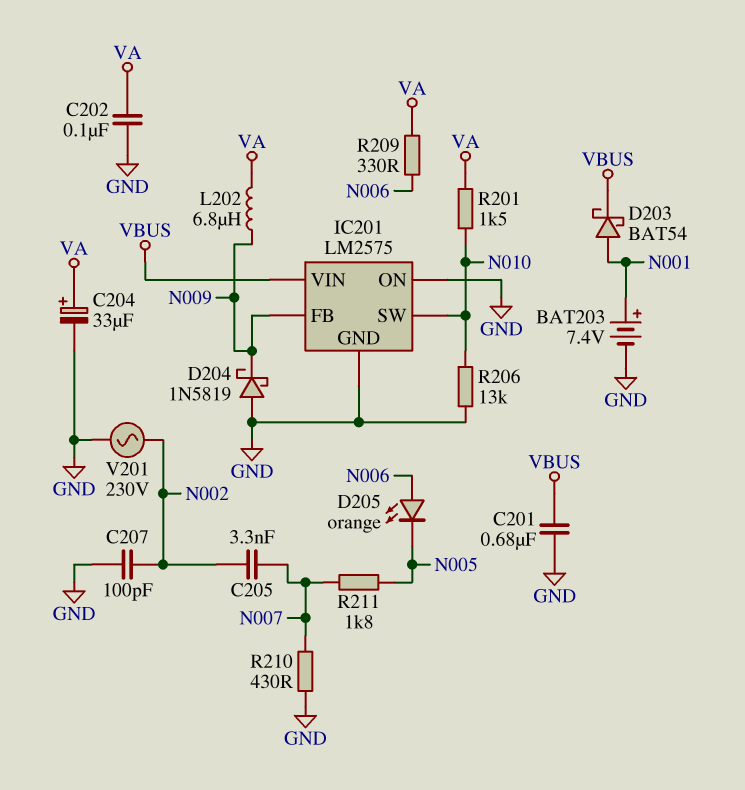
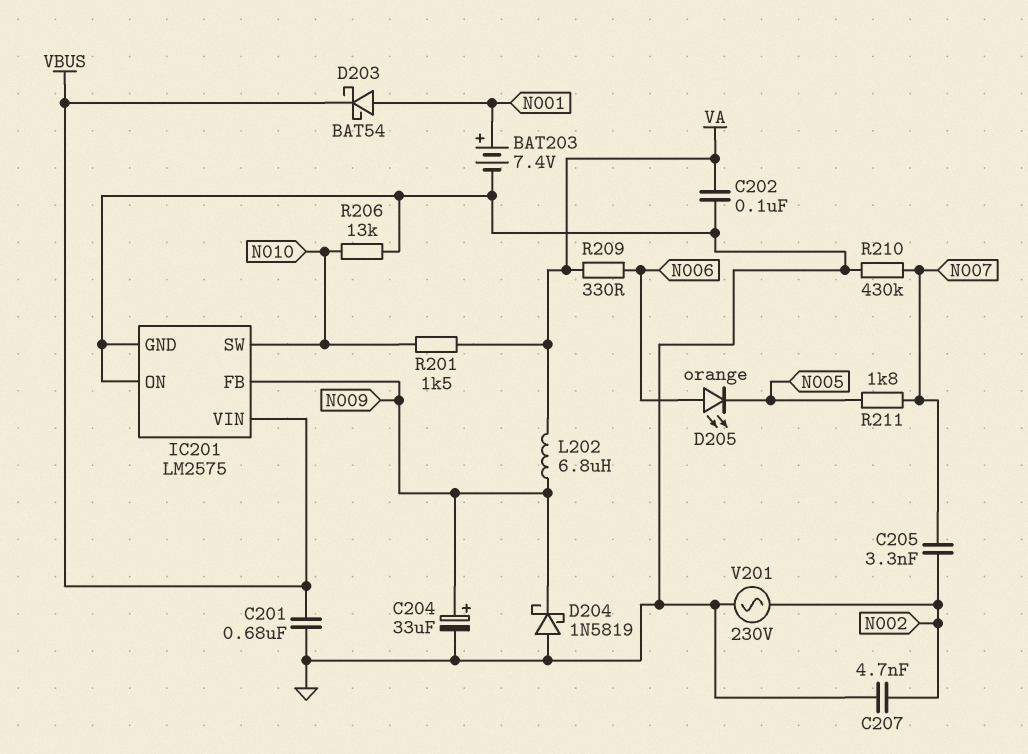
C204: 33uF (plus VA, minus GND) -> 33uF (plus N009, minus GND)
C207: 100pF (GND, N002) -> 4.7nF (GND, N002)
R210: 430 (GND, N007) -> 430k (GND, N007)

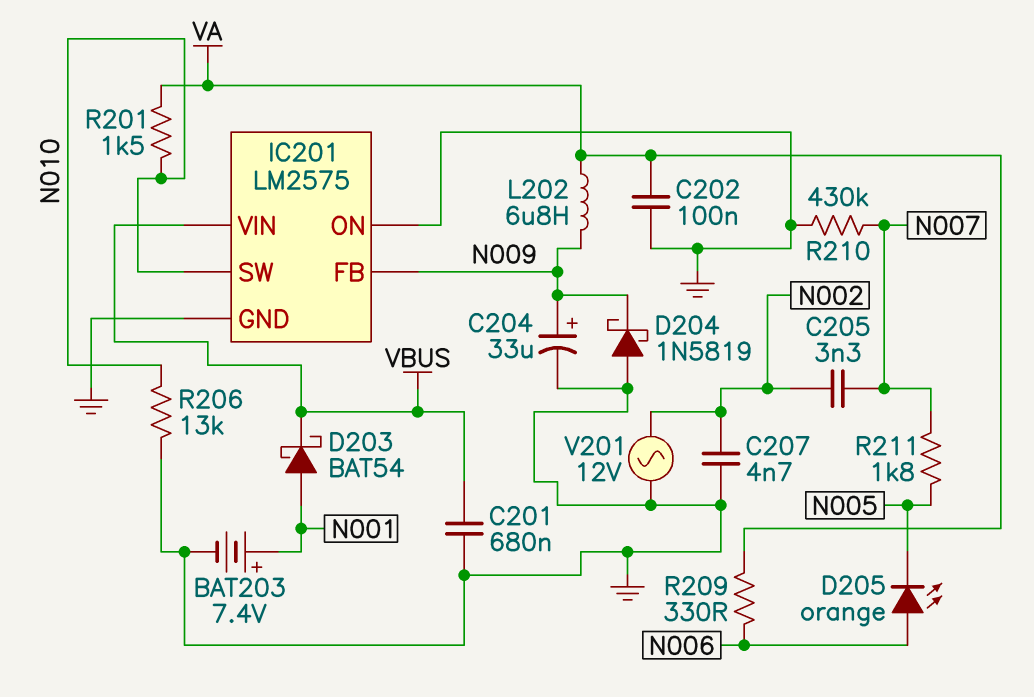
V201: AC 230V (GND, N002) -> AC 12V (GND, N002)

